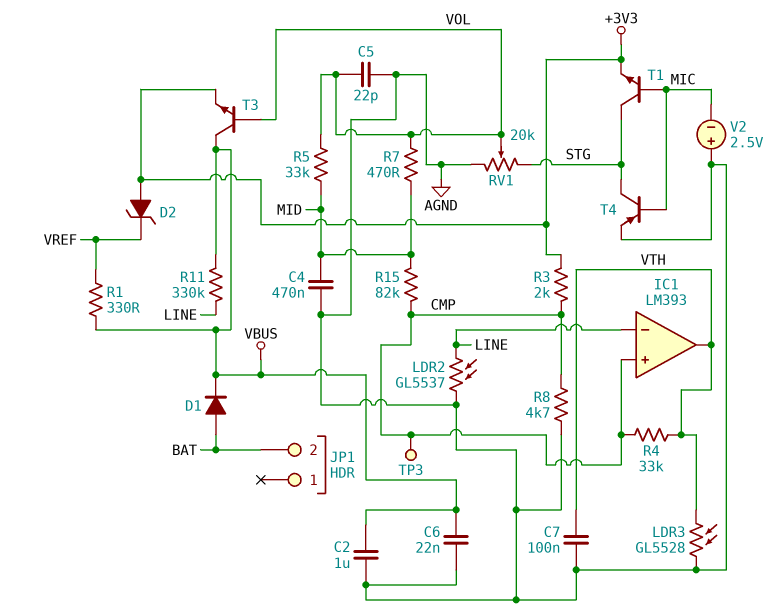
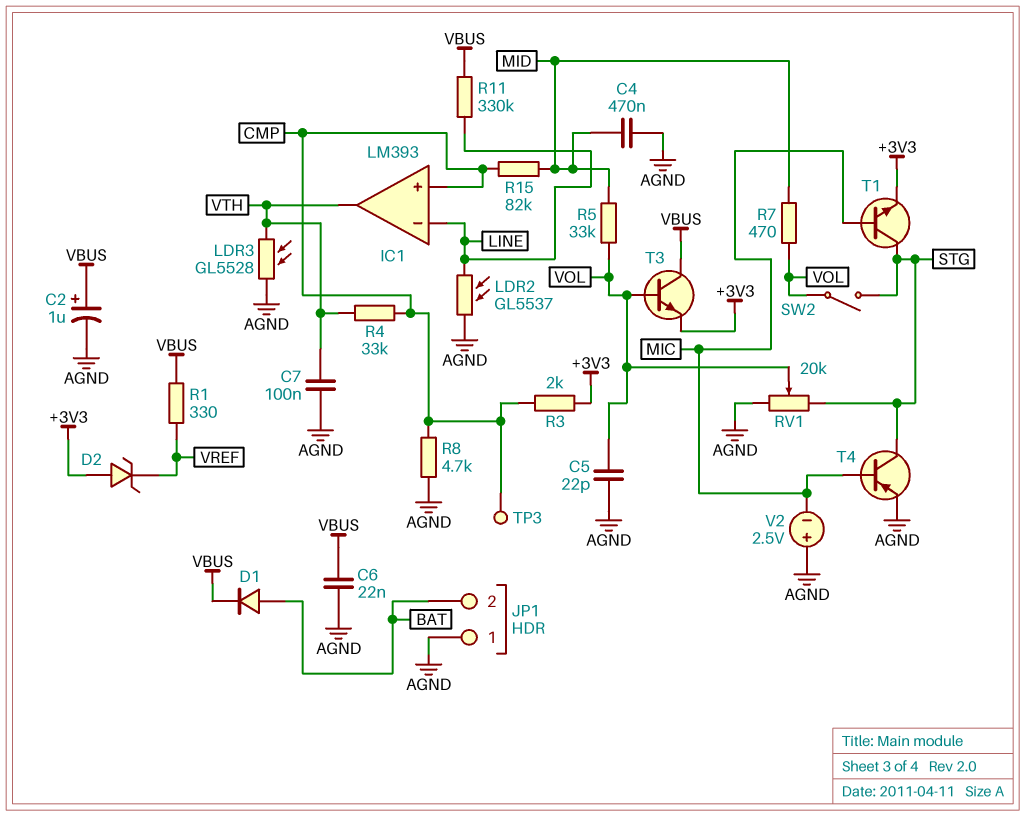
C2: 1uF (AGND, VBUS) -> 1uF (plus VBUS, minus AGND)
JP1 pin 1: none -> AGND
SW2: none -> switch (STG, VOL)

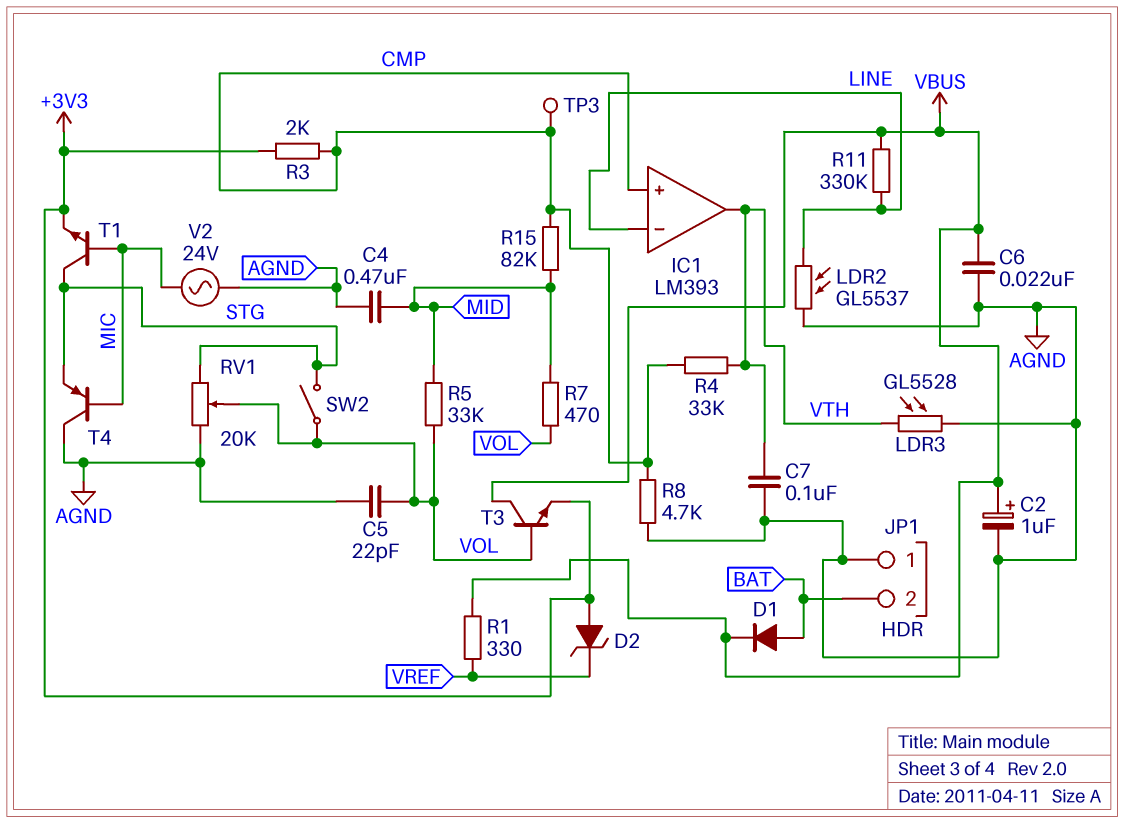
T4: PNP (B MIC, C STG, E AGND) -> PNP (B MIC, C AGND, E STG)
V2: 2.5V (plus AGND, minus MIC) -> AC 24V (AGND, MIC)

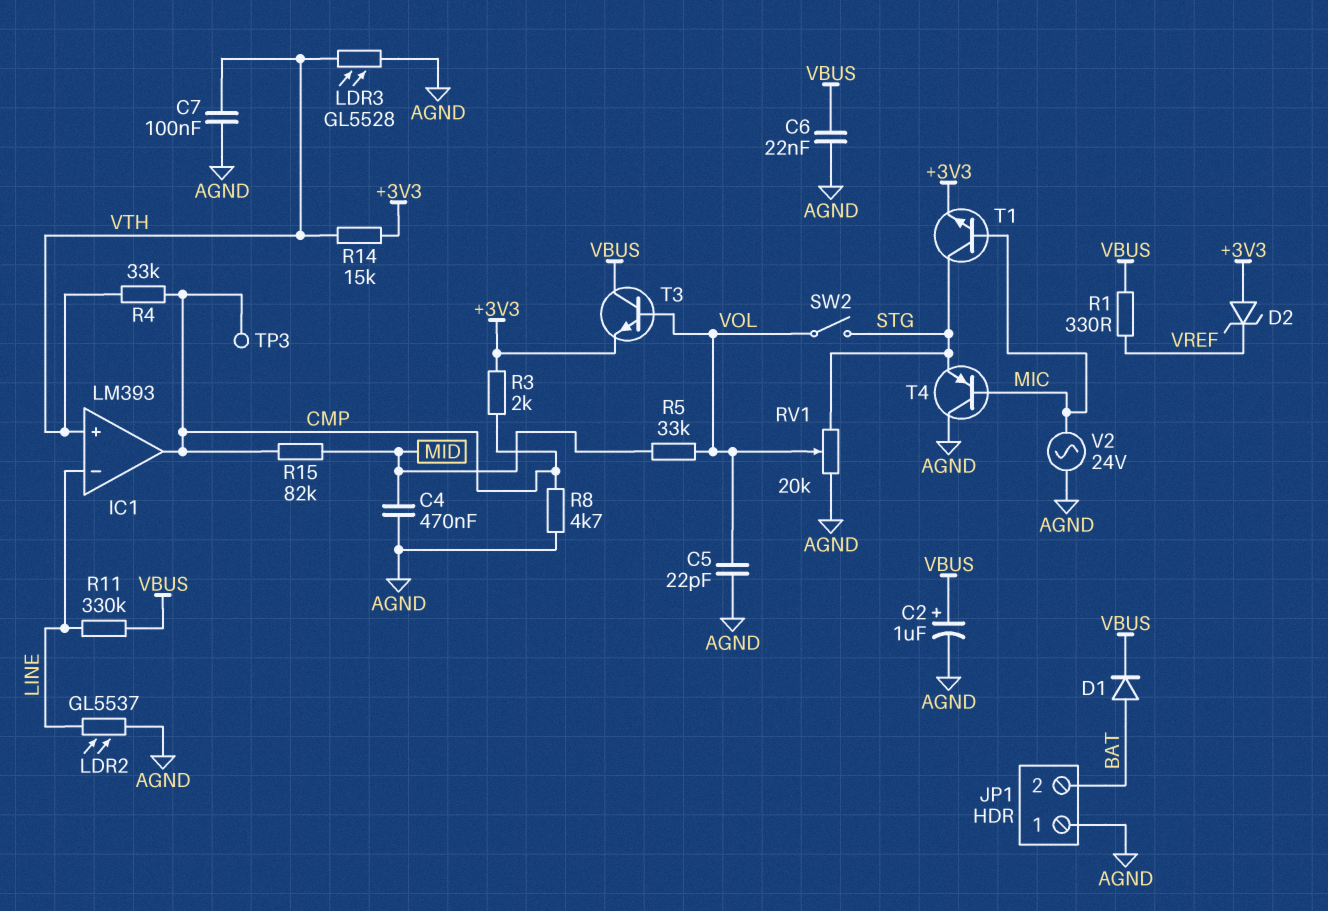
IC1 pin in+: CMP -> VTH
IC1 pin out: VTH -> CMP
R7: 470 (MID, VOL) -> none
R14: none -> 15k (+3V3, VTH)

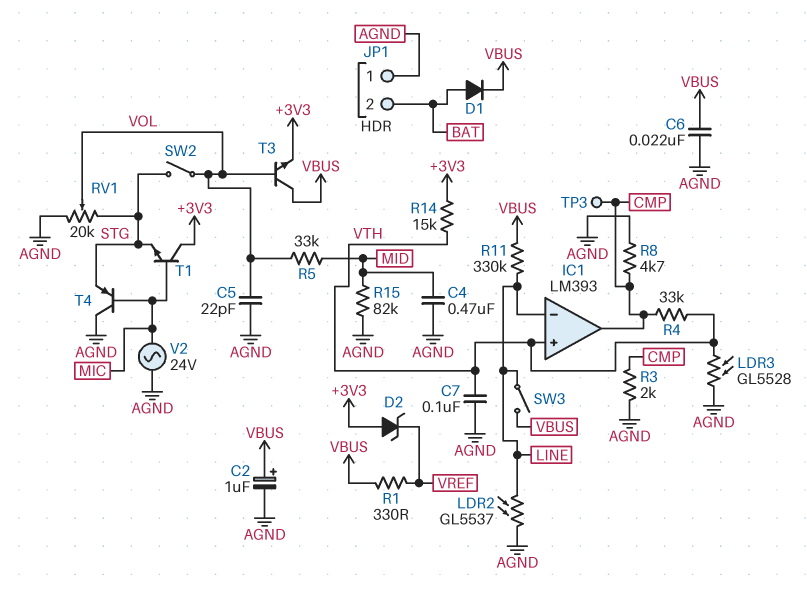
R3: 2k (+3V3, CMP) -> 2k (AGND, CMP)
R15: 82k (CMP, MID) -> 82k (AGND, MID)
SW3: none -> switch (LINE, VBUS)
T1: NPN (B MIC, C STG, E +3V3) -> NPN (B MIC, C +3V3, E STG)

